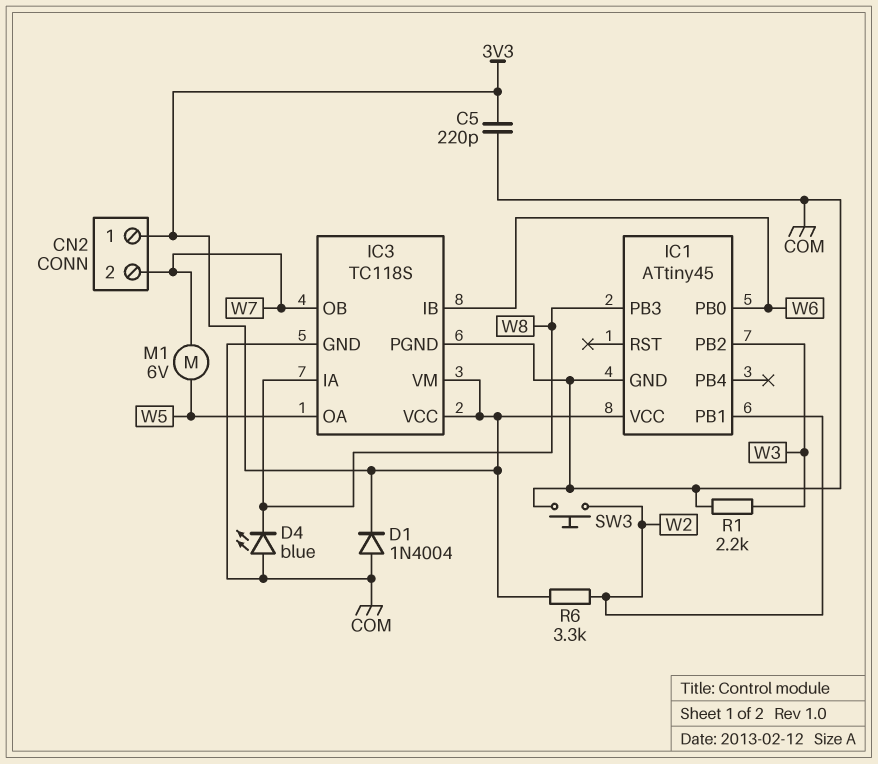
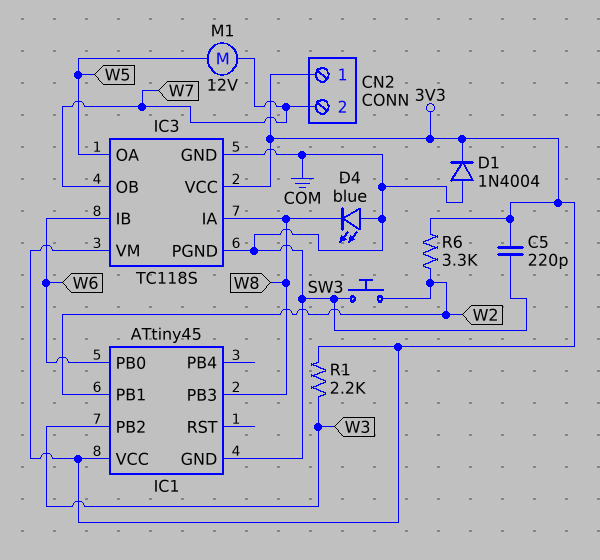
M1: motor 6V (W5, W7) -> motor 12V (W5, W7)
R1: 2.2k (COM, W3) -> 2.2k (3V3, W3)

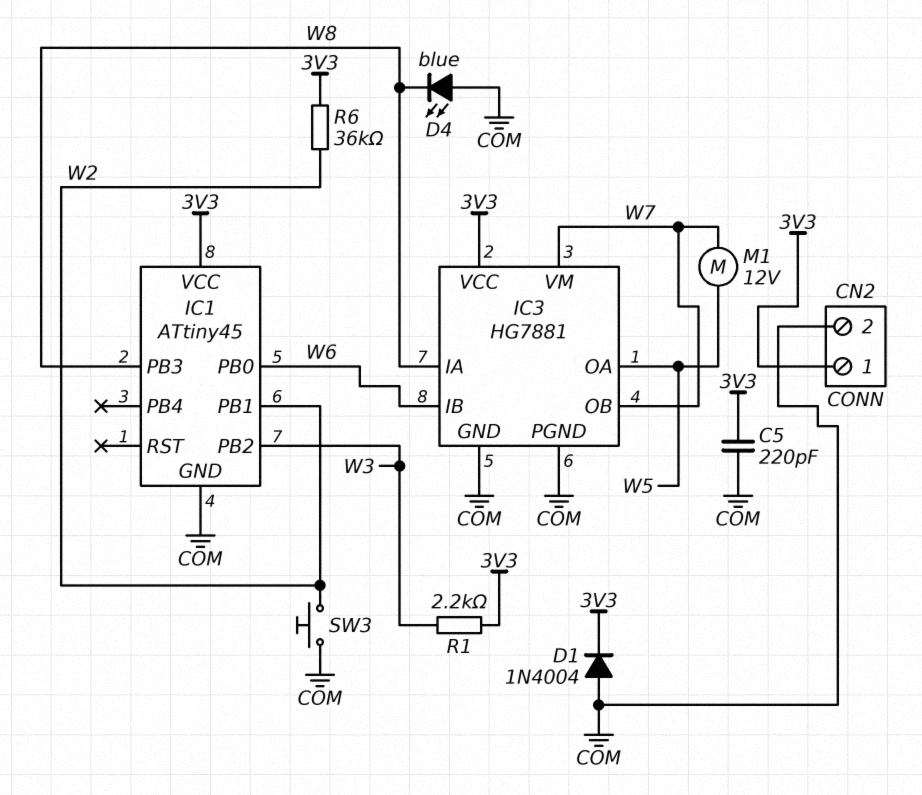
CN2 pin 2: W7 -> COM
IC3: TC118S -> HG7881
IC3 pin VM: 3V3 -> W7
R6: 3.3k (3V3, W2) -> 36k (3V3, W2)

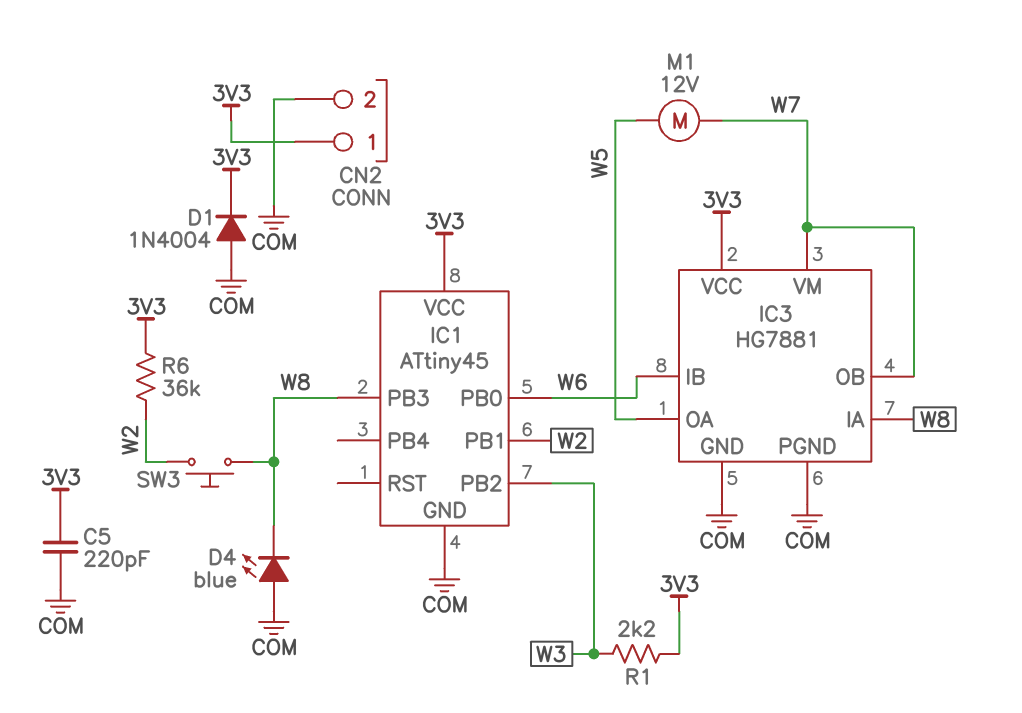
SW3: button (COM, W2) -> button (W2, W8)

